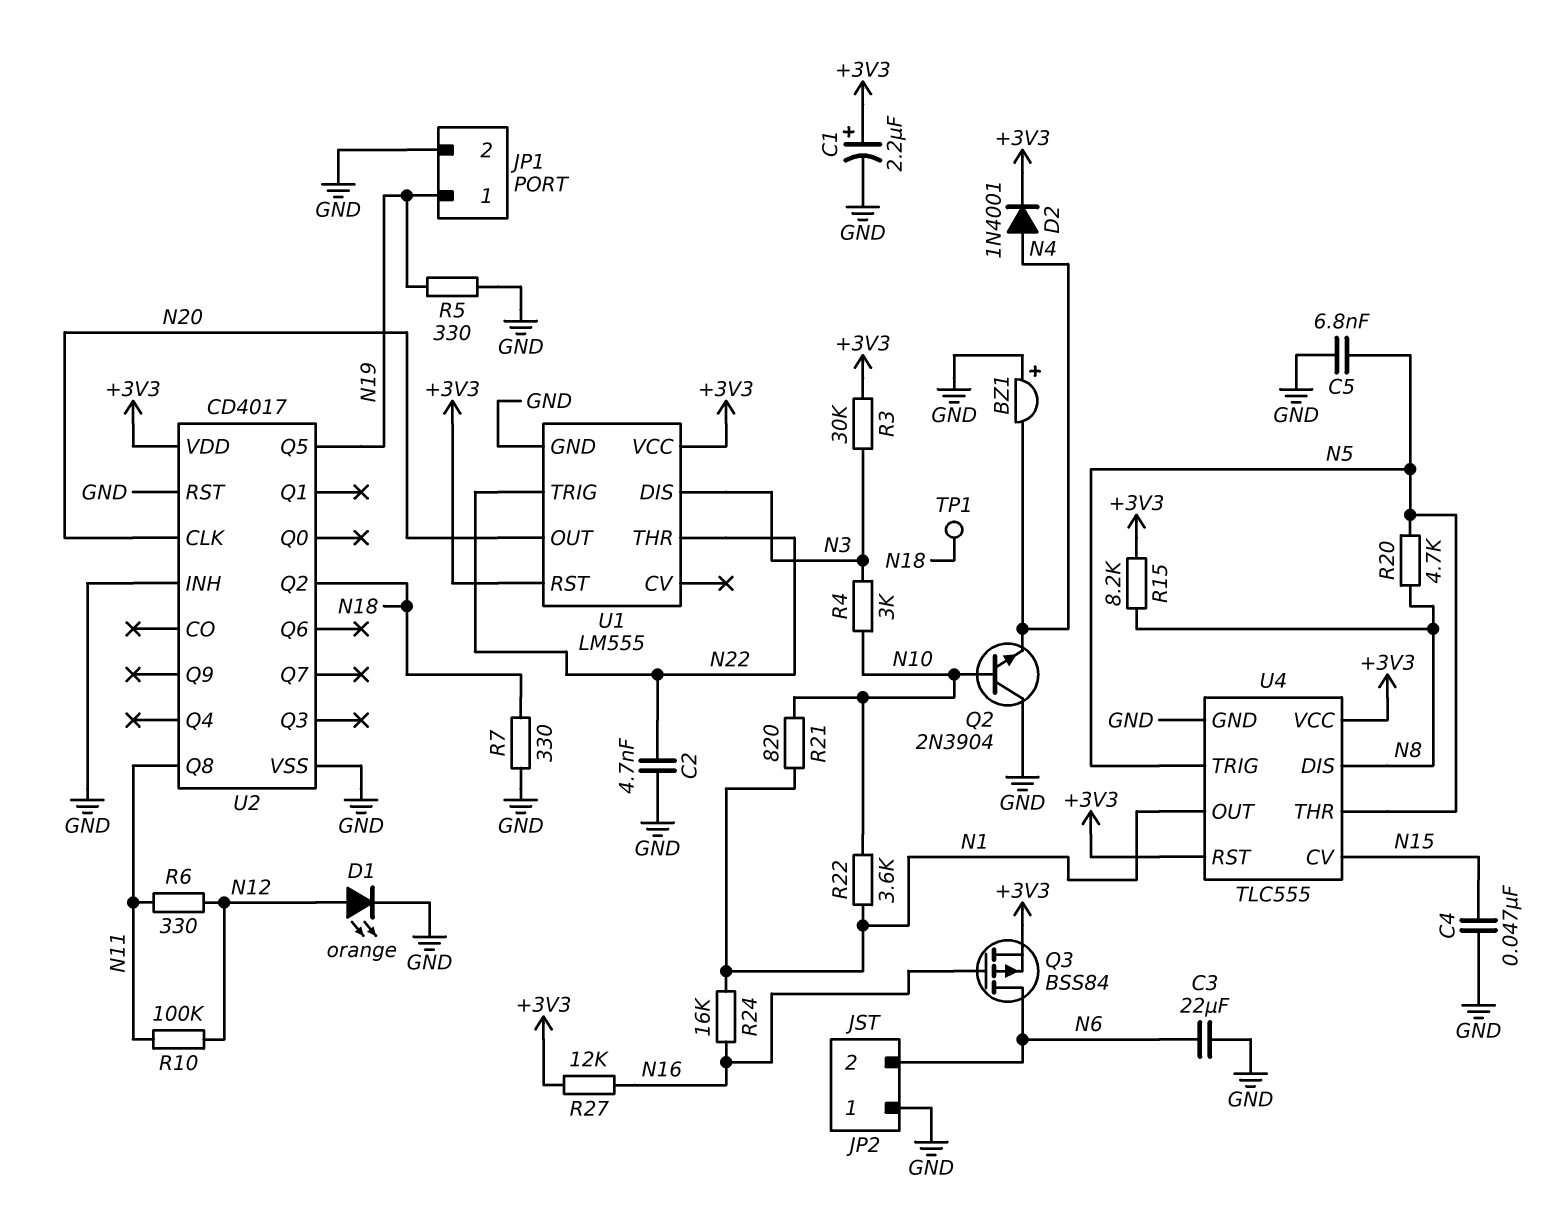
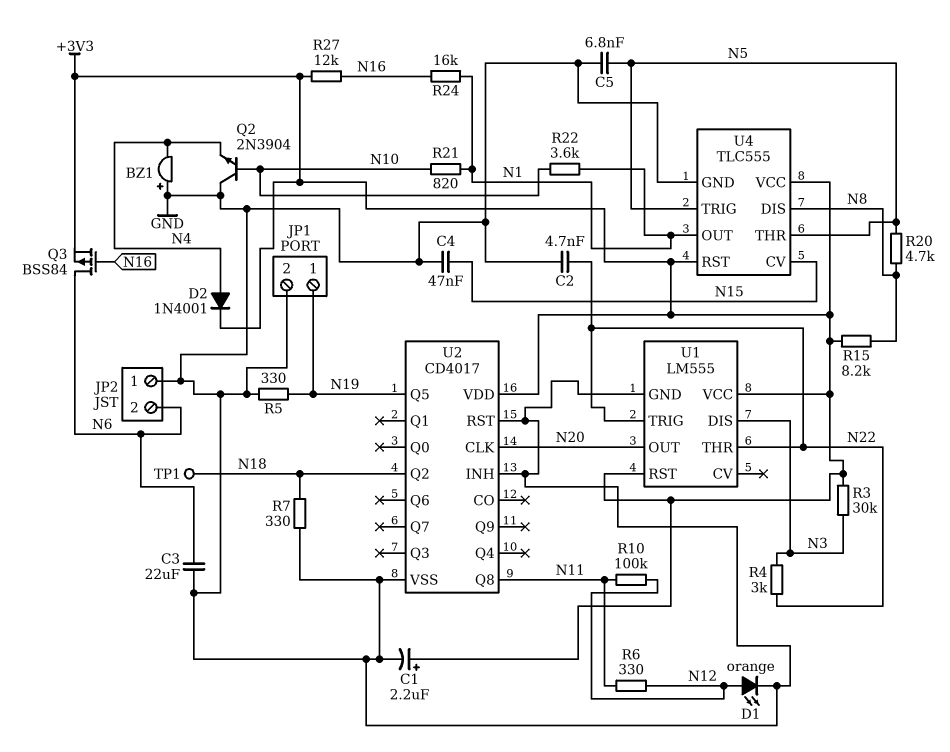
R4: 3k (N3, N10) -> 3k (N3, N22)

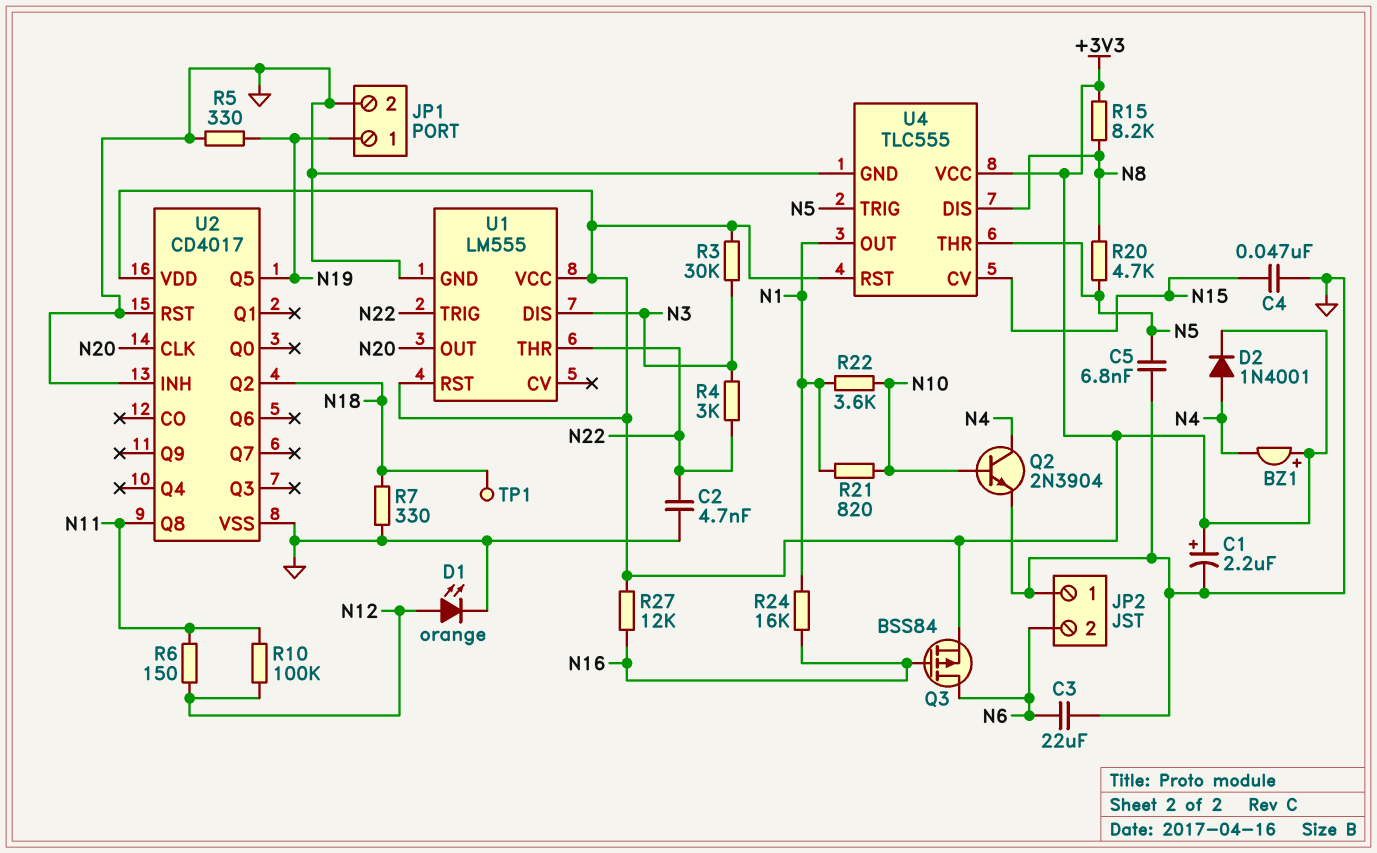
BZ1: buzzer (plus GND, minus N4) -> buzzer (plus +3V3, minus N4)
Q2: NPN 2N3904 (B N10, C GND, E N4) -> NPN 2N3904 (B N10, C N4, E GND)
R6: 330 (N11, N12) -> 150 (N11, N12)

